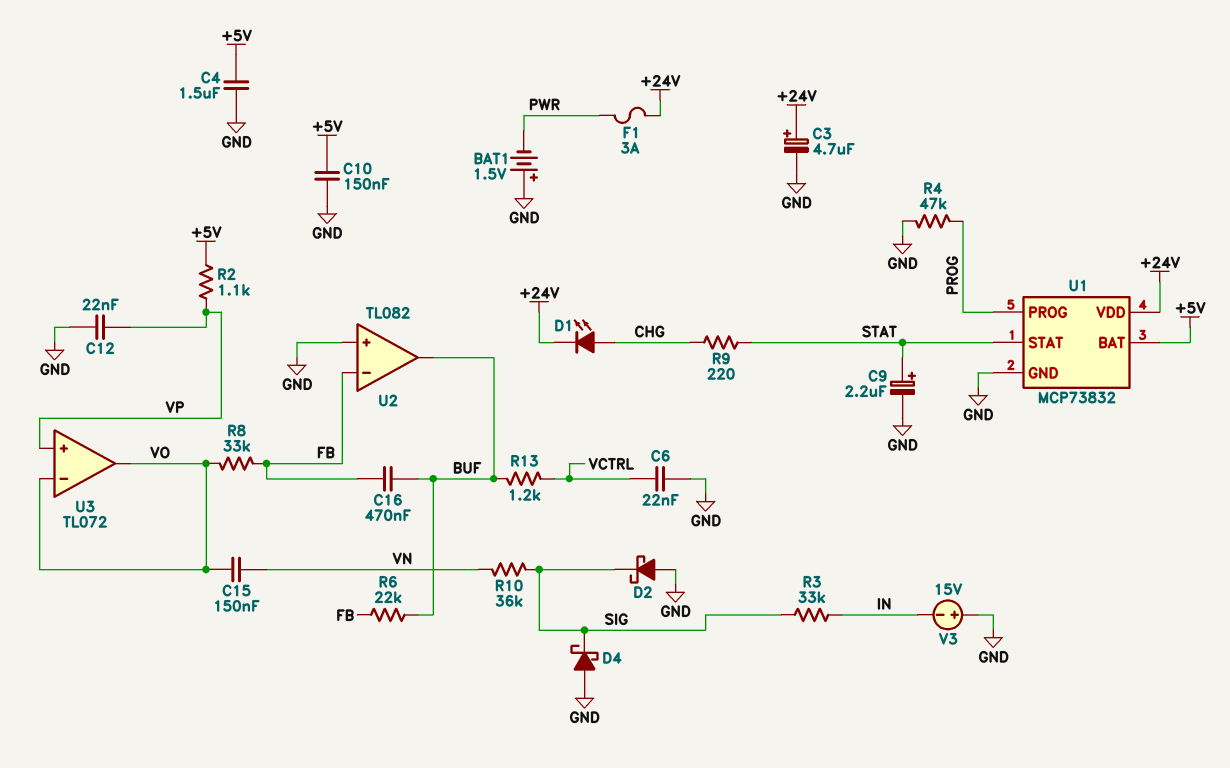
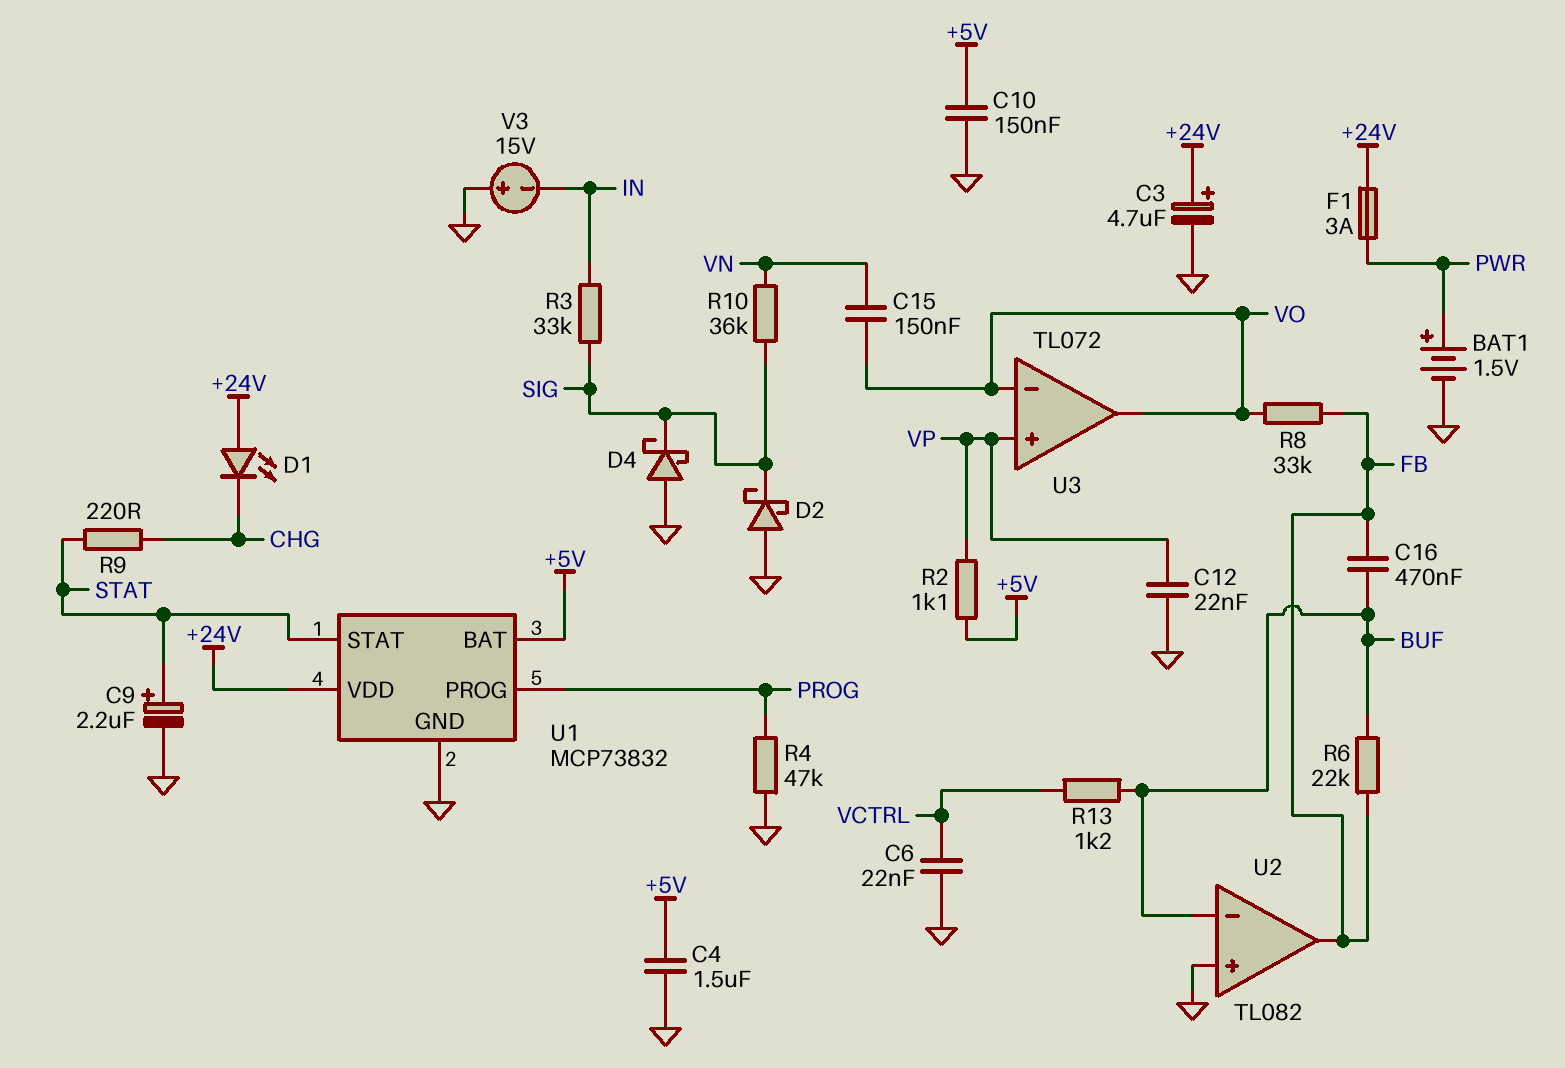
BAT1: 1.5V (plus GND, minus PWR) -> 1.5V (plus PWR, minus GND)
D1: LED (A CHG, K +24V) -> LED (A +24V, K CHG)
U2 pin in-: FB -> BUF
U2 pin out: BUF -> FB

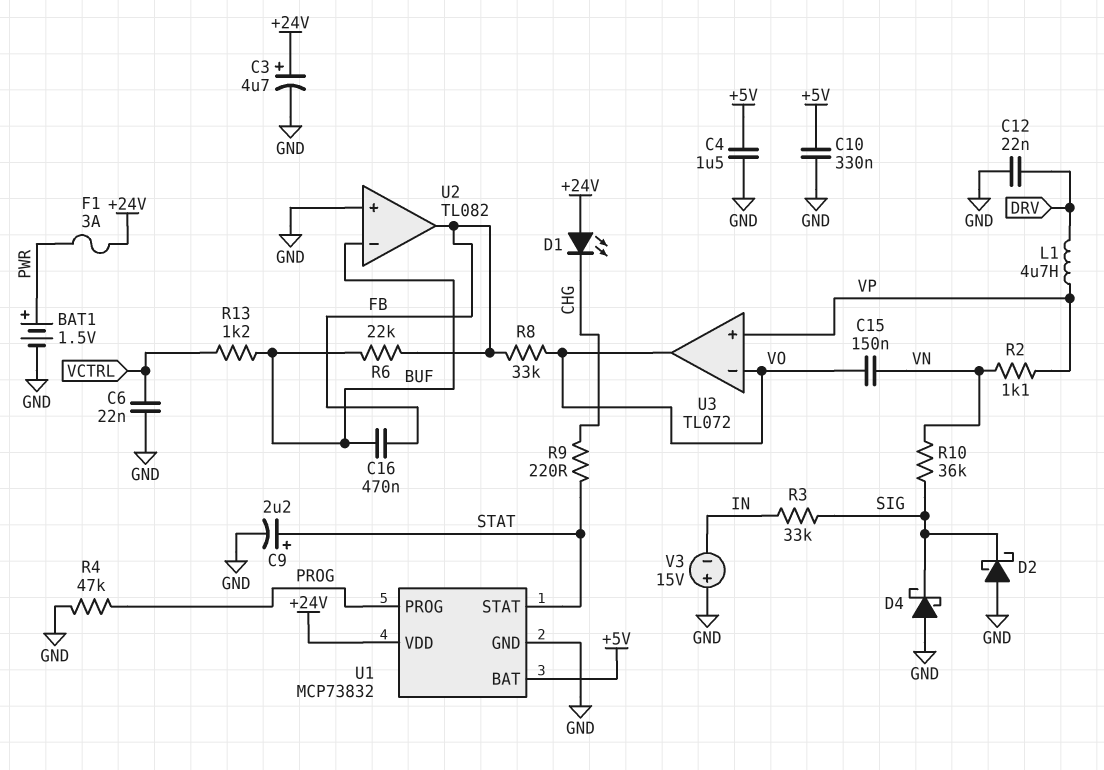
C10: 150nF (+5V, GND) -> 330nF (+5V, GND)
C12: 22nF (GND, VP) -> 22nF (DRV, GND)
L1: none -> 4.7uH (DRV, VP)
R2: 1.1k (+5V, VP) -> 1.1k (VN, VP)

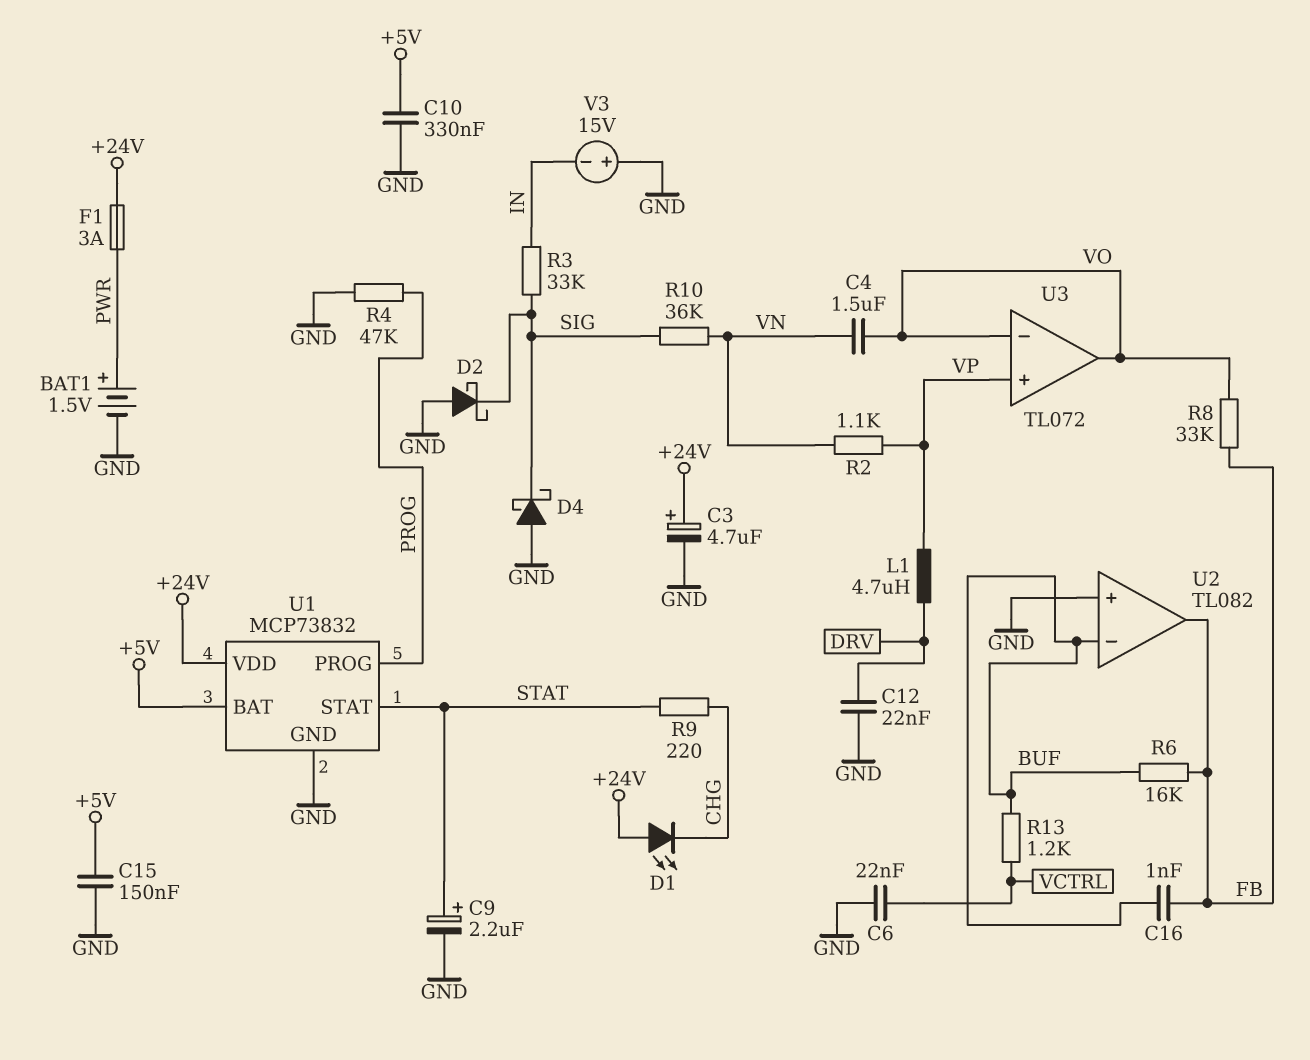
C4: 1.5uF (+5V, GND) -> 1.5uF (VN, VO)
C15: 150nF (VN, VO) -> 150nF (+5V, GND)
C16: 470nF (BUF, FB) -> 1nF (BUF, FB)
R6: 22k (BUF, FB) -> 16k (BUF, FB)

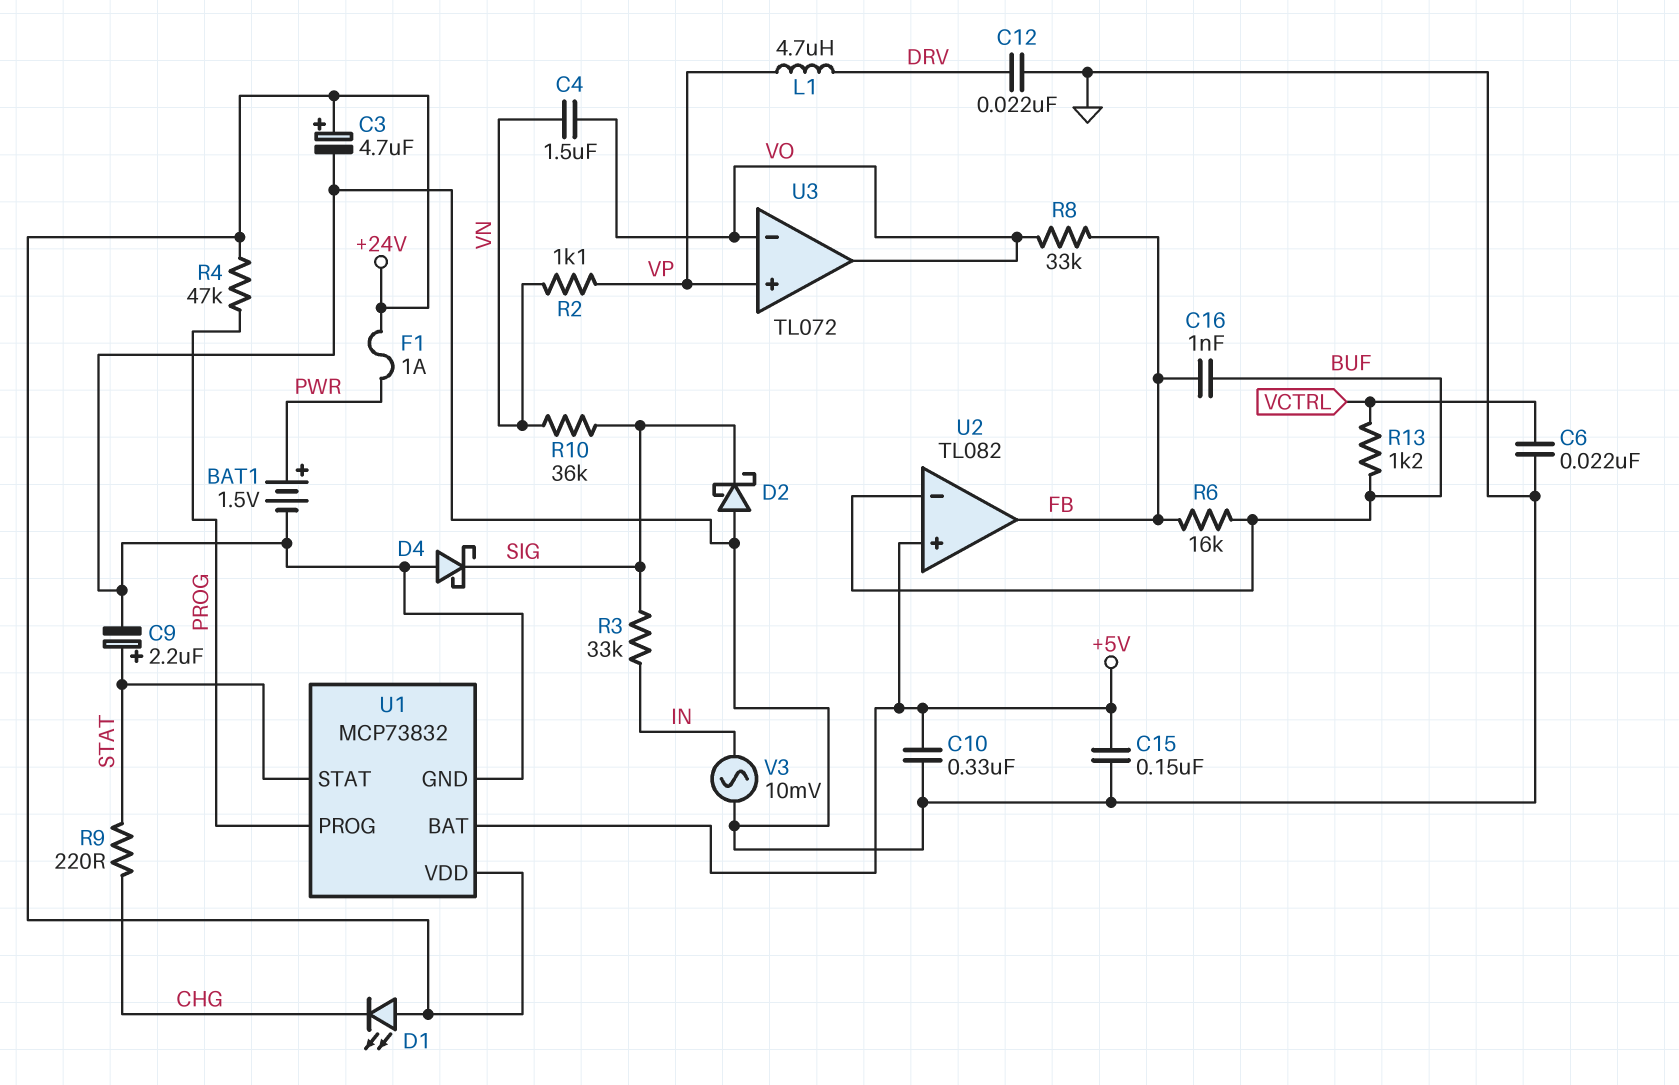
F1: 3A (+24V, PWR) -> 1A (+24V, PWR)
R4: 47k (GND, PROG) -> 47k (+24V, PROG)
U2 pin in+: GND -> +5V
V3: 15V (plus GND, minus IN) -> AC 10mV (GND, IN)

